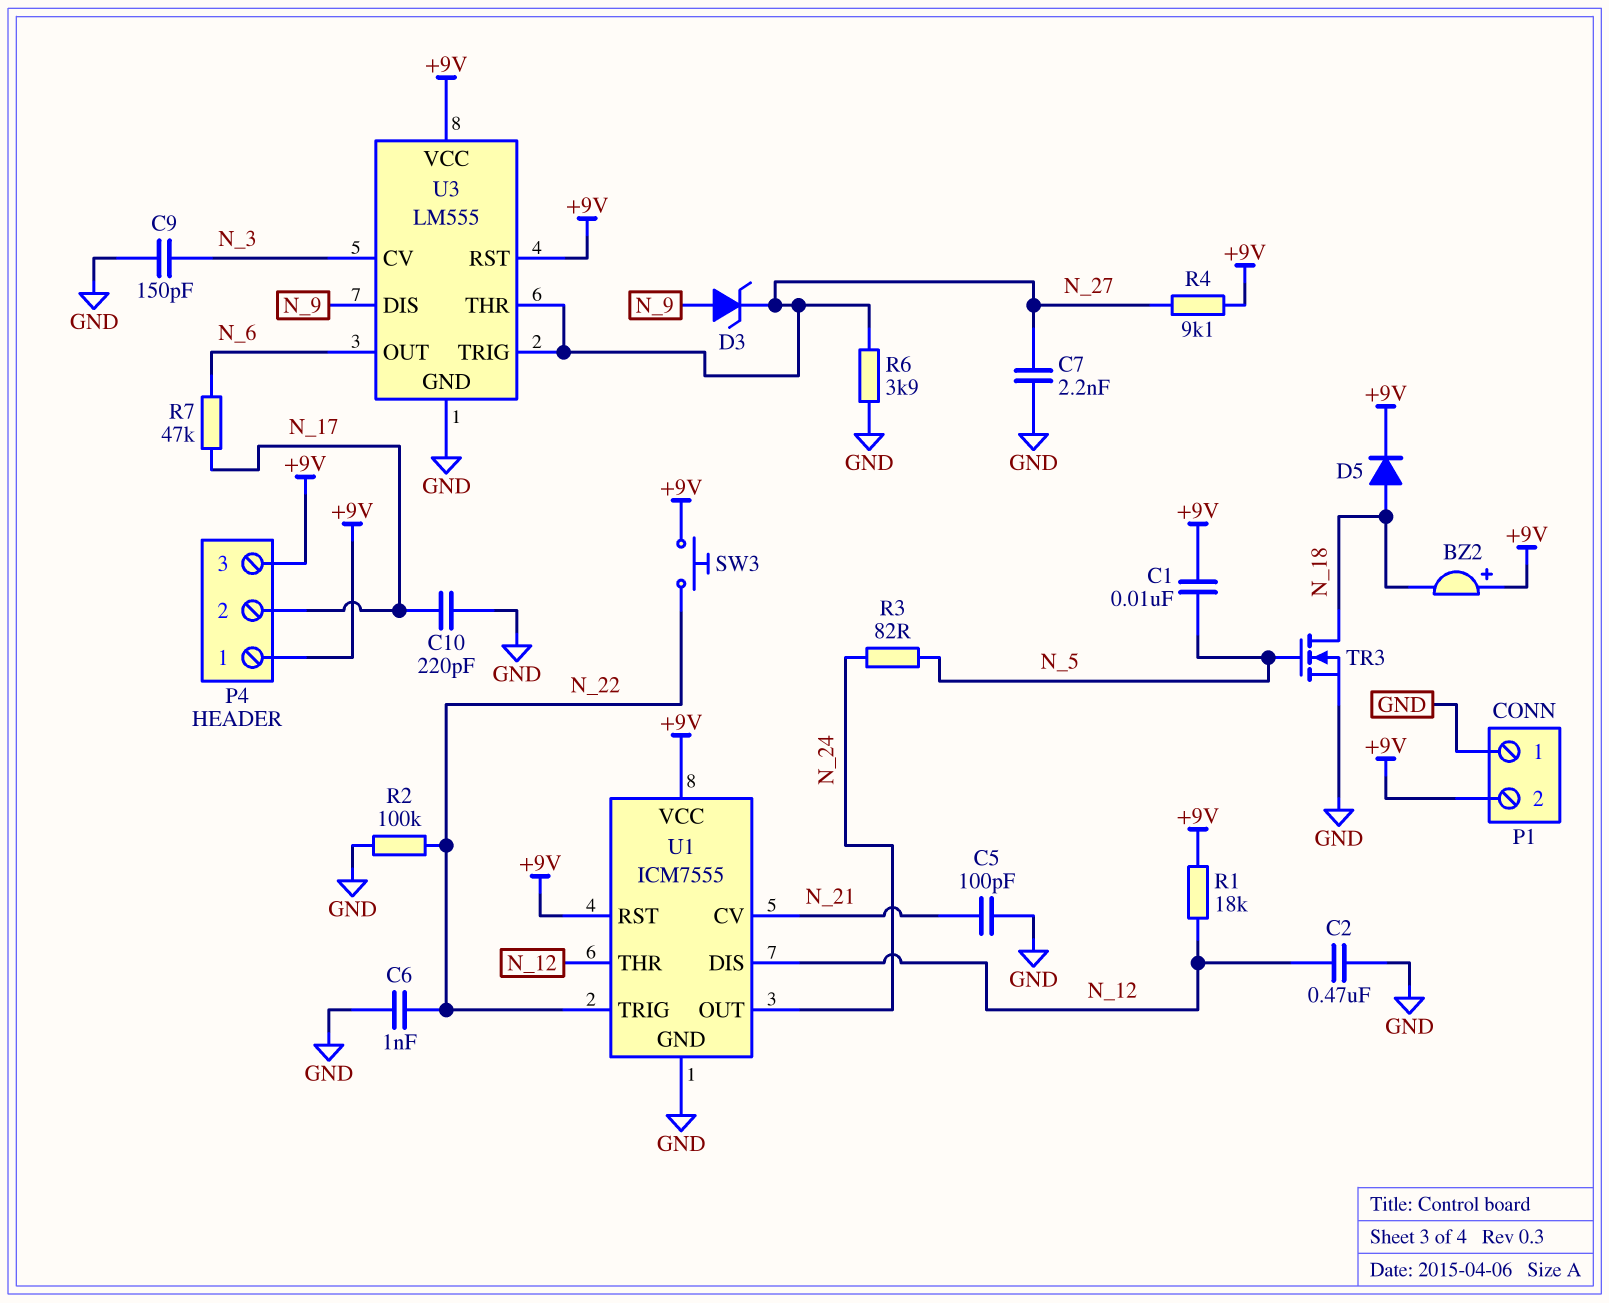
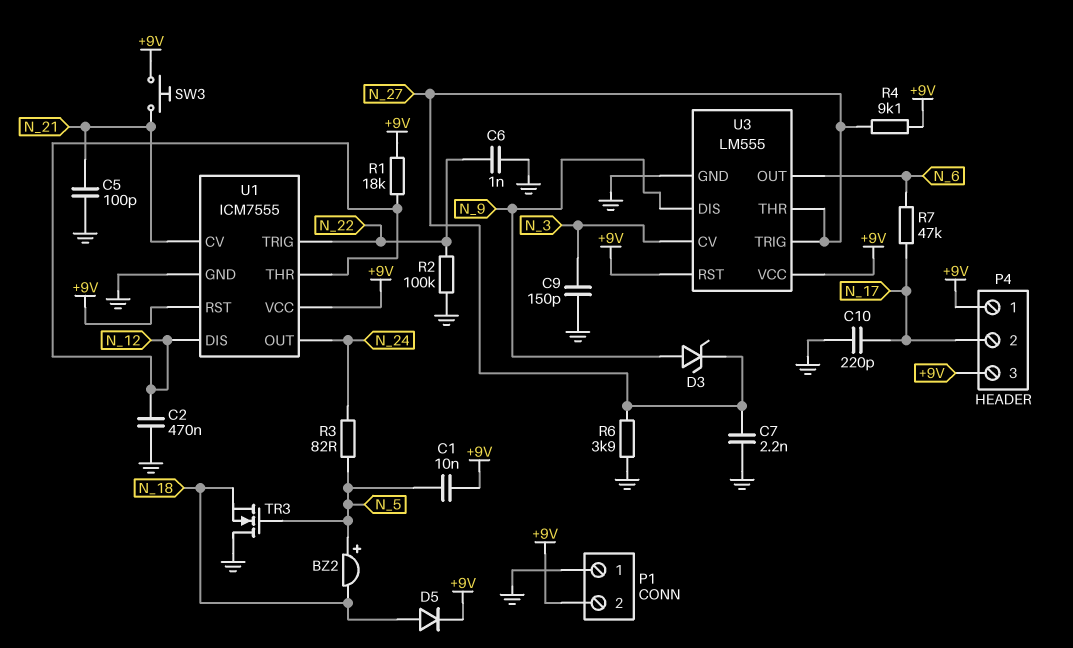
BZ2: buzzer (plus +9V, minus N_18) -> buzzer (plus N_5, minus N_18)
SW3: button (+9V, N_22) -> button (+9V, N_21)
TR3: NMOS (G N_5, D N_18, S GND) -> NMOS (G N_5, D GND, S N_18)

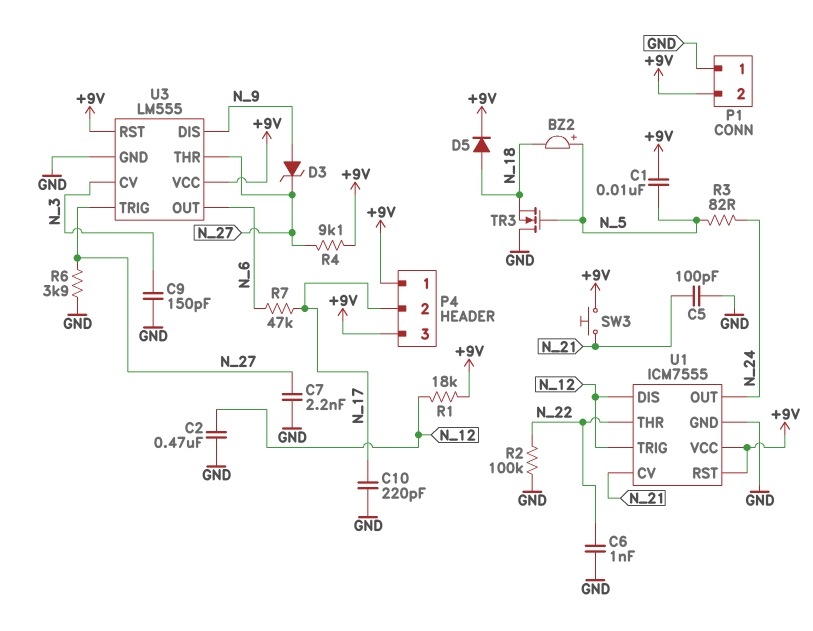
U1 pin THR: N_12 -> N_22
U1 pin TRIG: N_22 -> N_12

